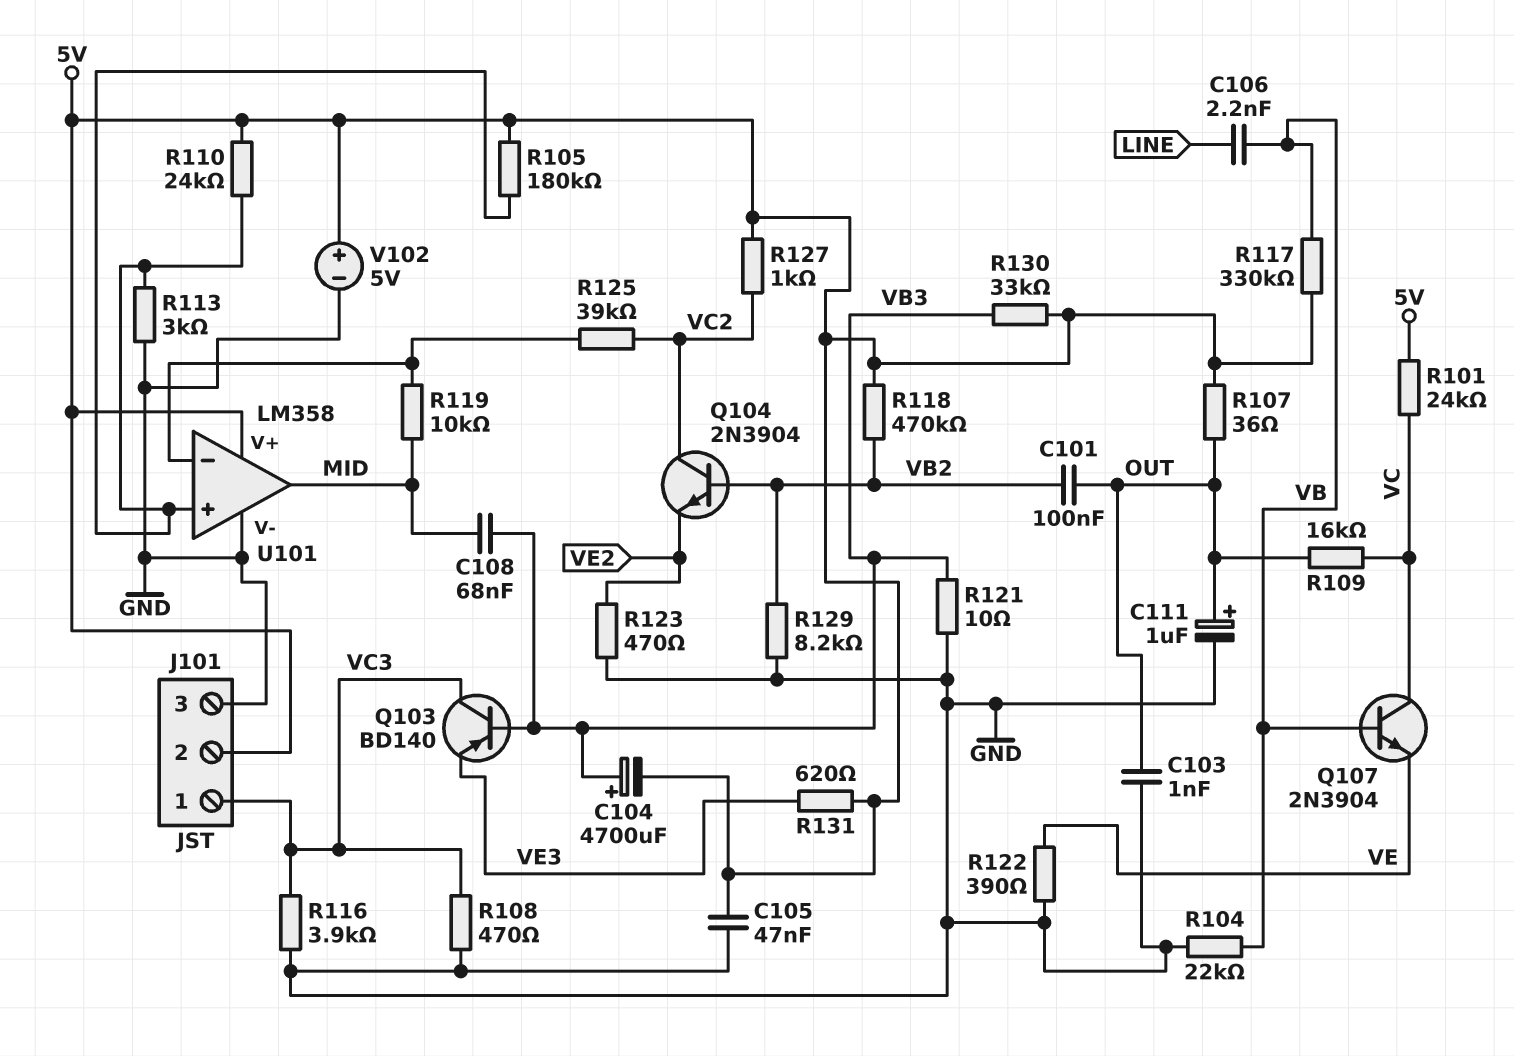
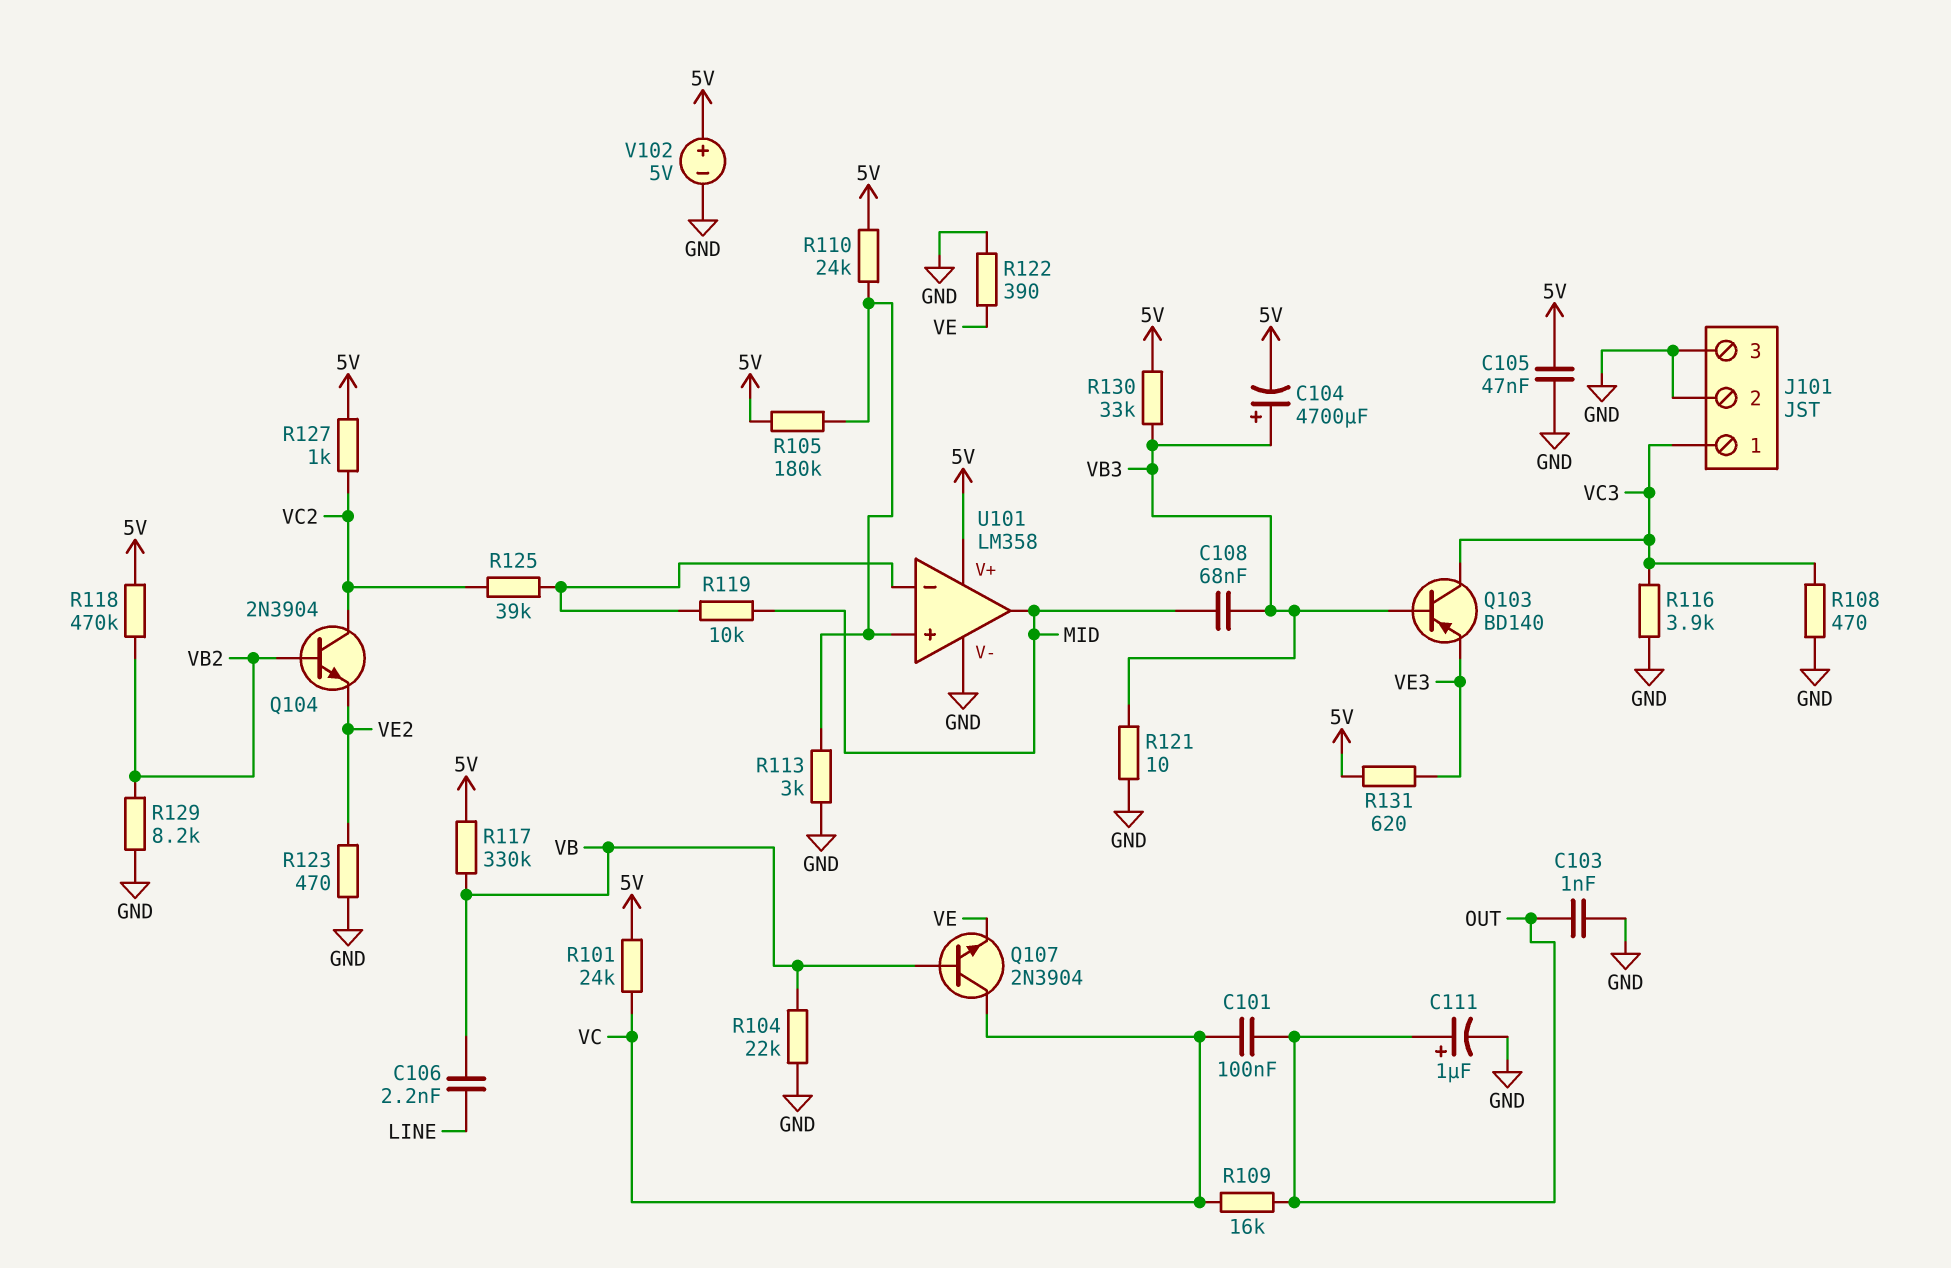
C101: 100nF (OUT, VB2) -> 100nF (OUT, VC)
J101 pin 2: 5V -> GND
R107: 36 (5V, OUT) -> none

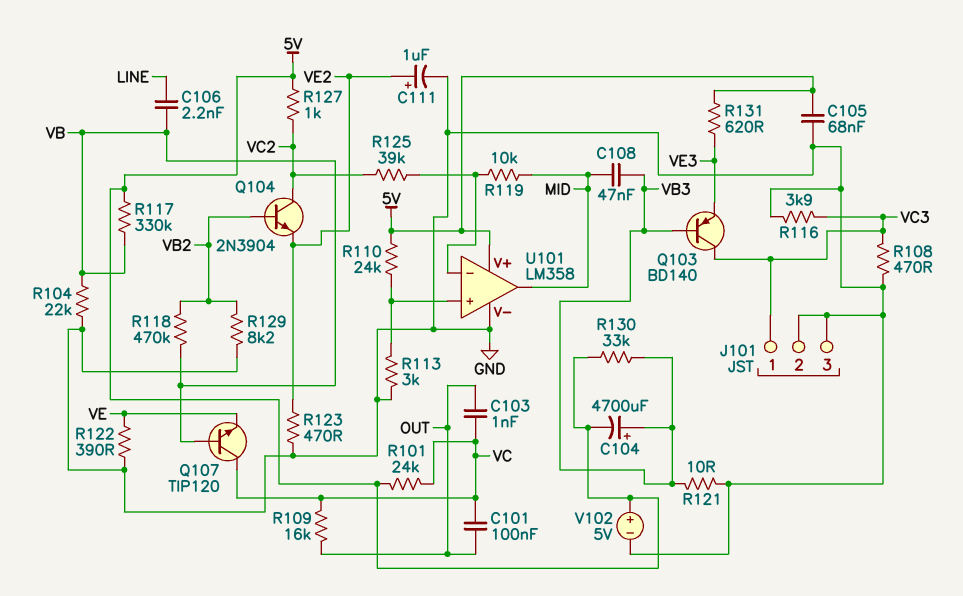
C103: 1nF (GND, OUT) -> 1nF (OUT, VC)
C105: 47nF (5V, GND) -> 68nF (5V, GND)
C108: 68nF (MID, VB3) -> 47nF (MID, VB3)
C111: 1uF (plus OUT, minus GND) -> 1uF (plus VE2, minus GND)
Q107: NPN 2N3904 (B VB, C VC, E VE) -> NPN TIP120 (B VB, C VC, E VE)
R105: 180k (5V, U101/in+) -> none
R118: 470k (5V, VB2) -> 470k (VB, VB2)

